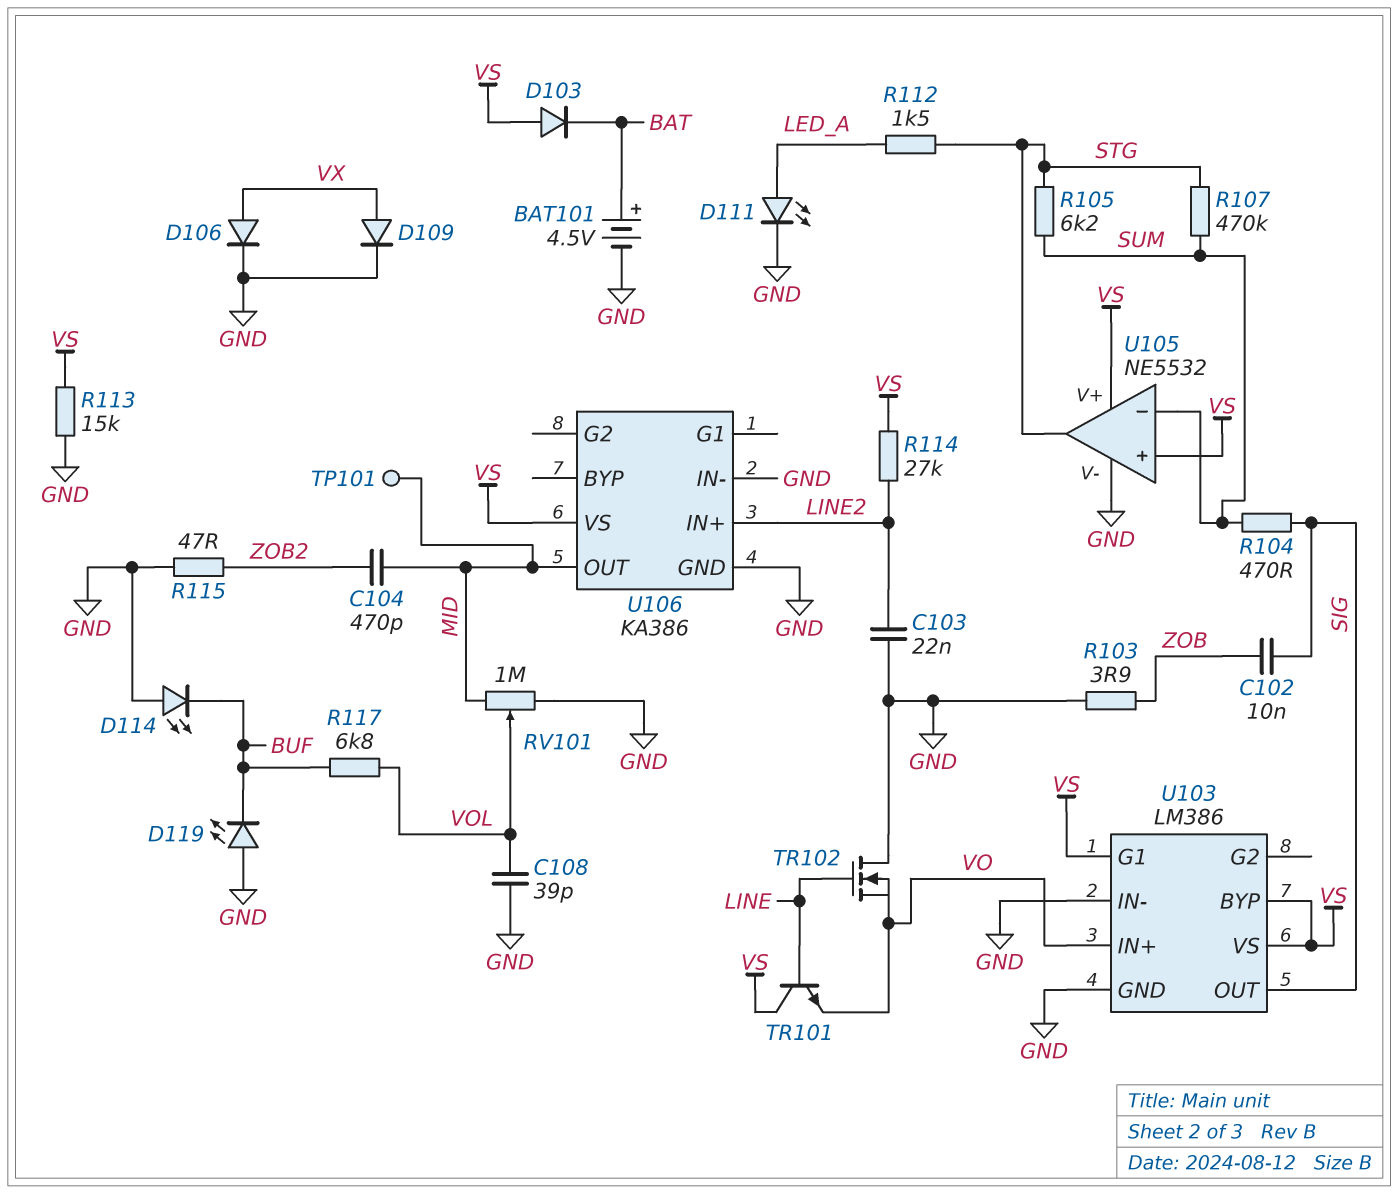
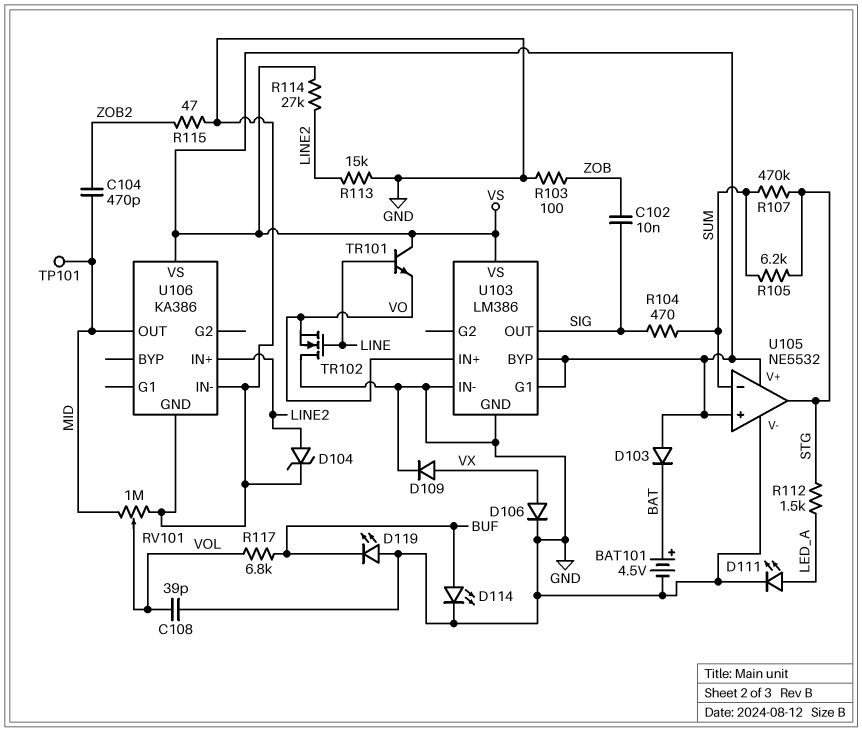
C103: 22nF (GND, LINE2) -> none
D104: none -> zener (A LINE2, K GND)
D114: LED (A GND, K BUF) -> LED (A BUF, K GND)
R103: 3.9 (GND, ZOB) -> 100 (GND, ZOB)
R113: 15k (GND, VS) -> 15k (GND, LINE2)

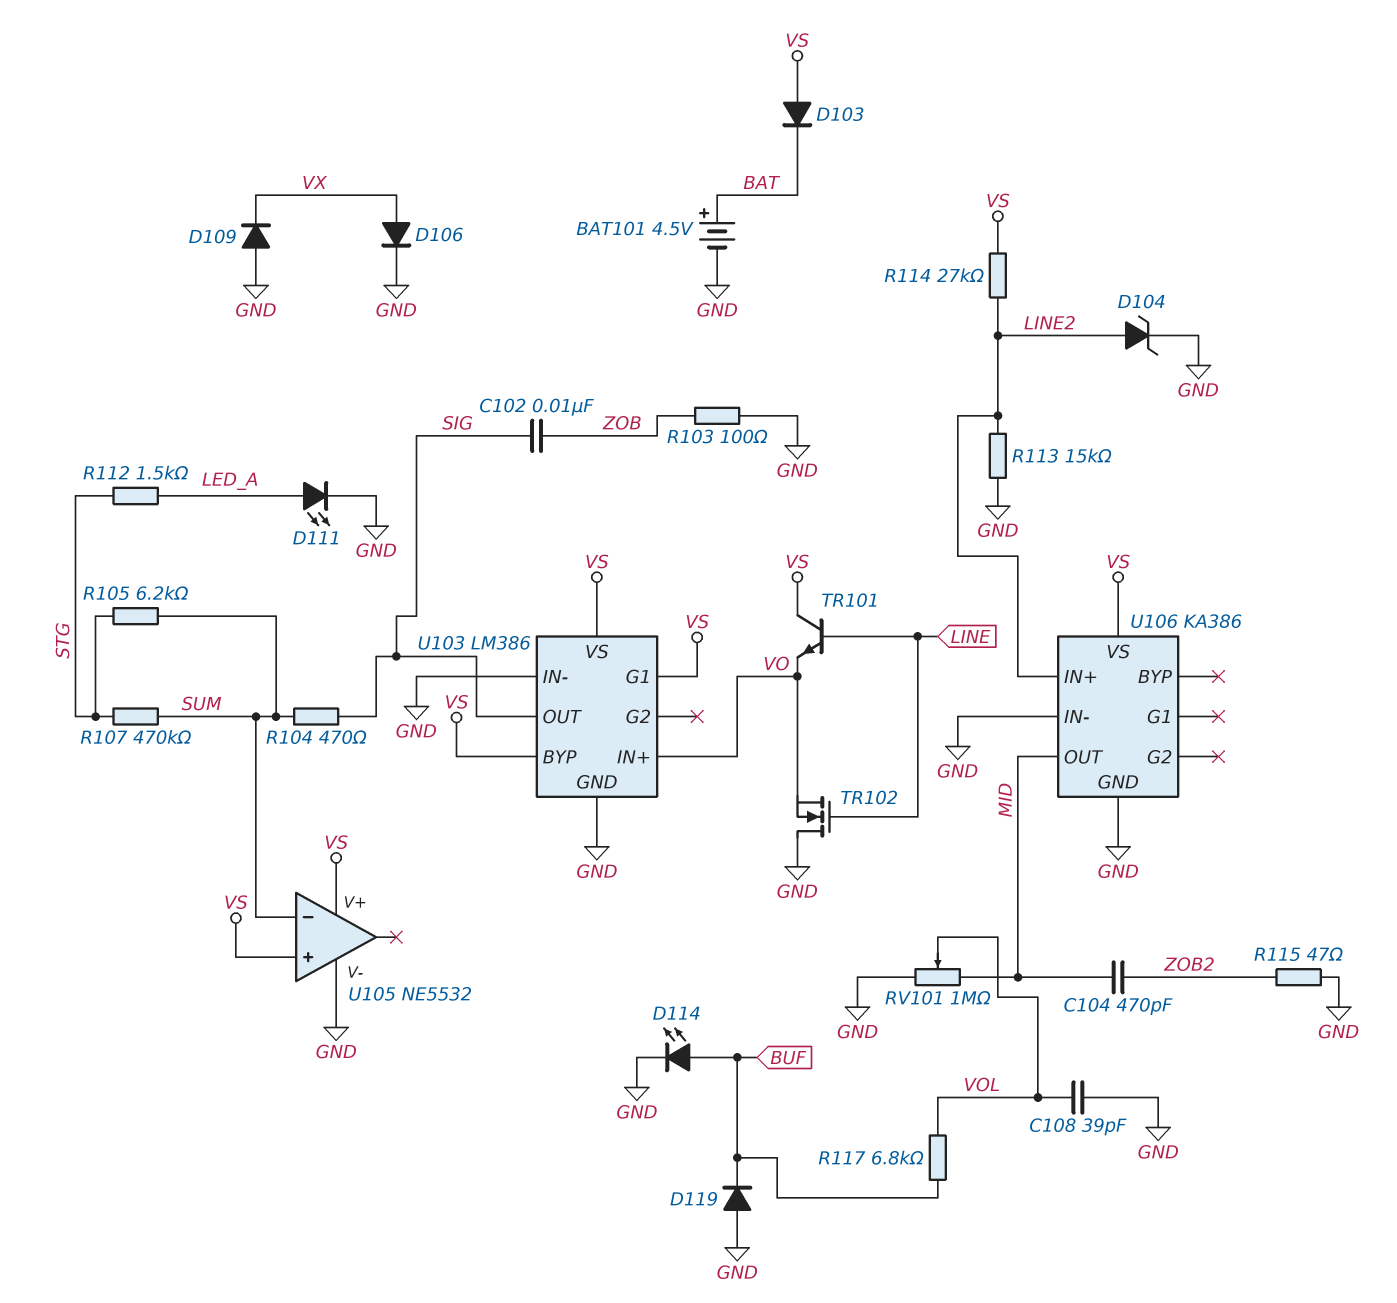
D109: diode (A VX, K GND) -> diode (A GND, K VX)
D119: LED (A GND, K BUF) -> diode (A GND, K BUF)
TP101: test point (MID) -> none
U105 pin out: STG -> none

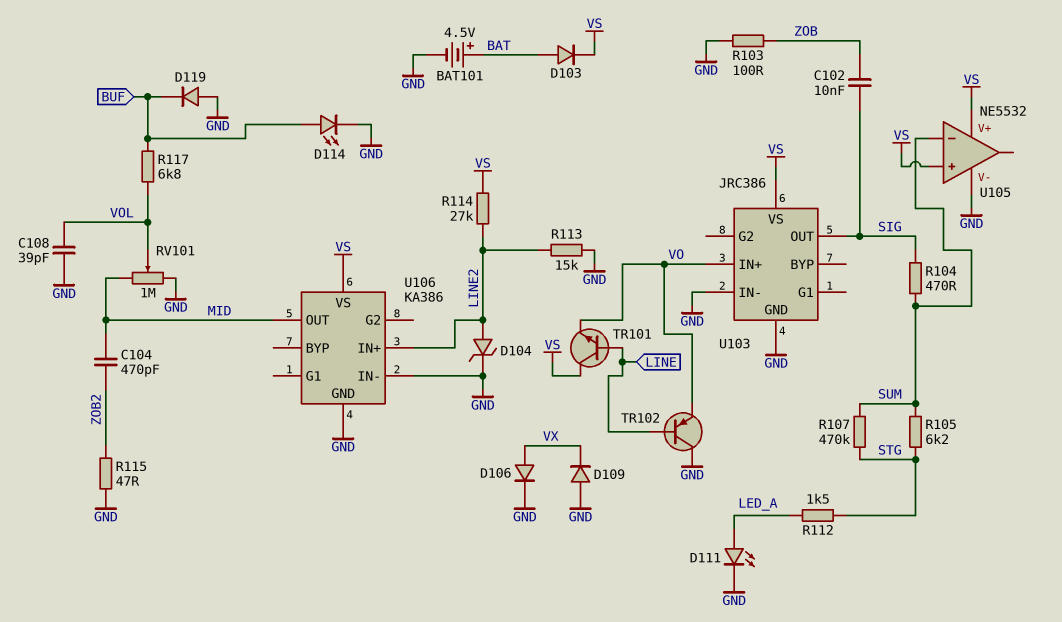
D103: diode (A VS, K BAT) -> diode (A BAT, K VS)
TR102: NMOS (G LINE, D GND, S VO) -> PNP (B LINE, C GND, E VO)
U103: LM386 -> JRC386
U103 pin BYP: VS -> none
U103 pin G1: VS -> none

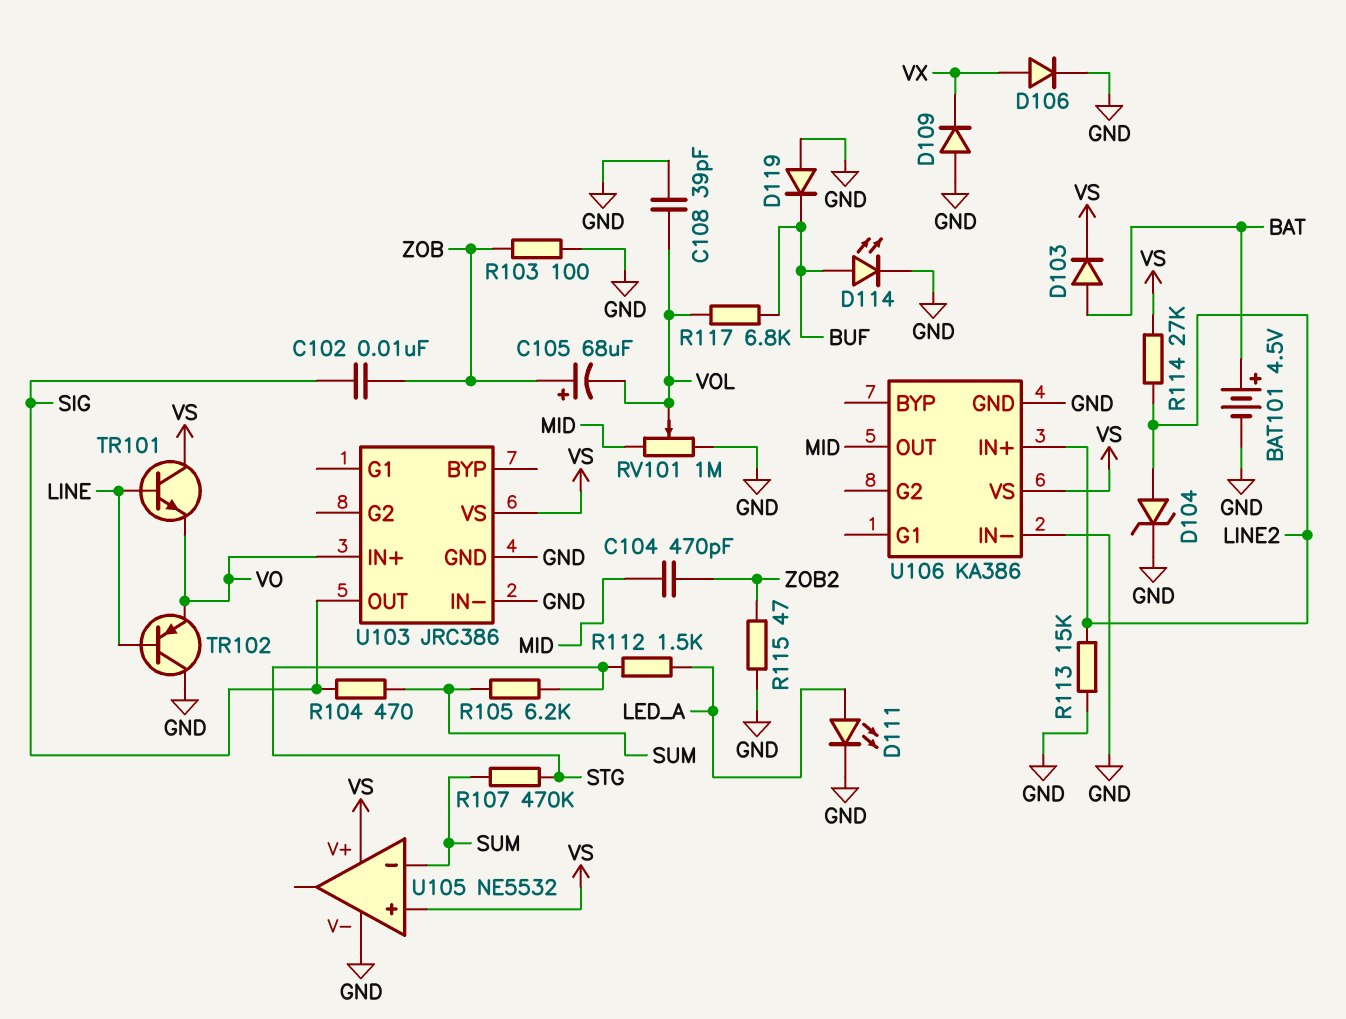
C105: none -> 68uF (plus ZOB, minus VOL)

